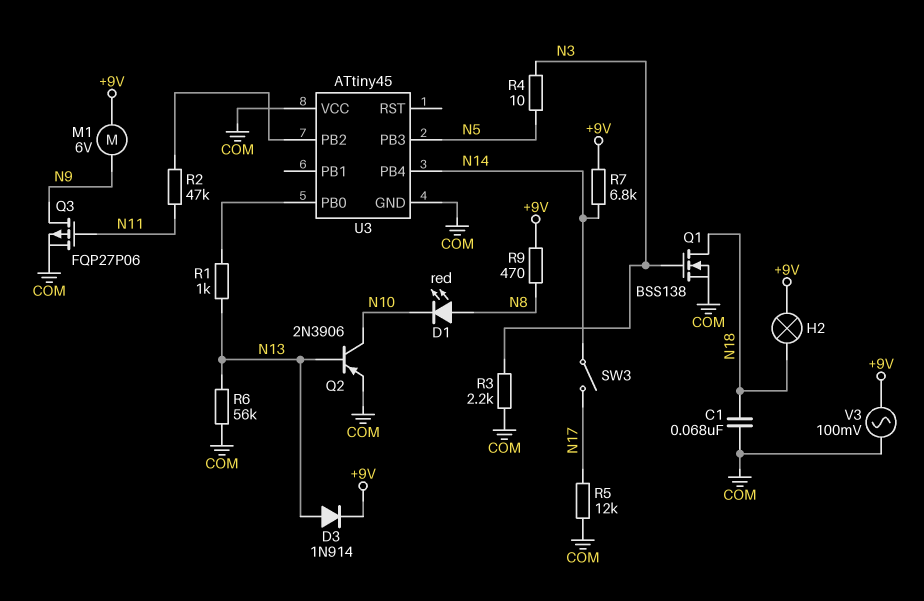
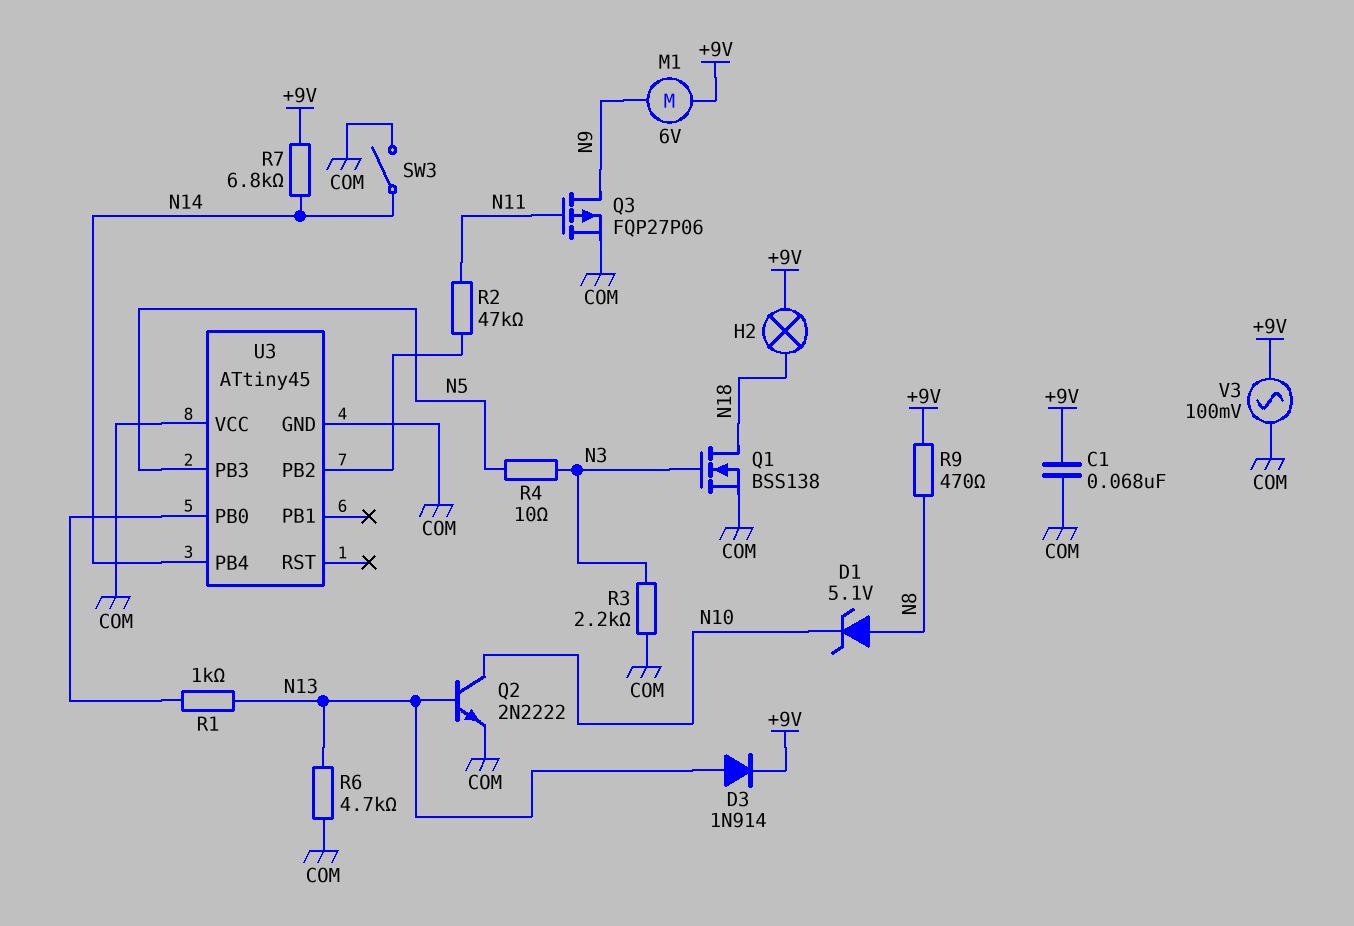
C1: 68nF (COM, N18) -> 68nF (+9V, COM)
D1: LED red (A N8, K N10) -> zener 5.1V (A N8, K N10)
Q2: PNP 2N3906 (B N13, C N10, E COM) -> NPN 2N2222 (B N13, C N10, E COM)
R5: 12k (COM, N17) -> none
R6: 56k (COM, N13) -> 4.7k (COM, N13)
SW3: switch (N14, N17) -> switch (COM, N14)

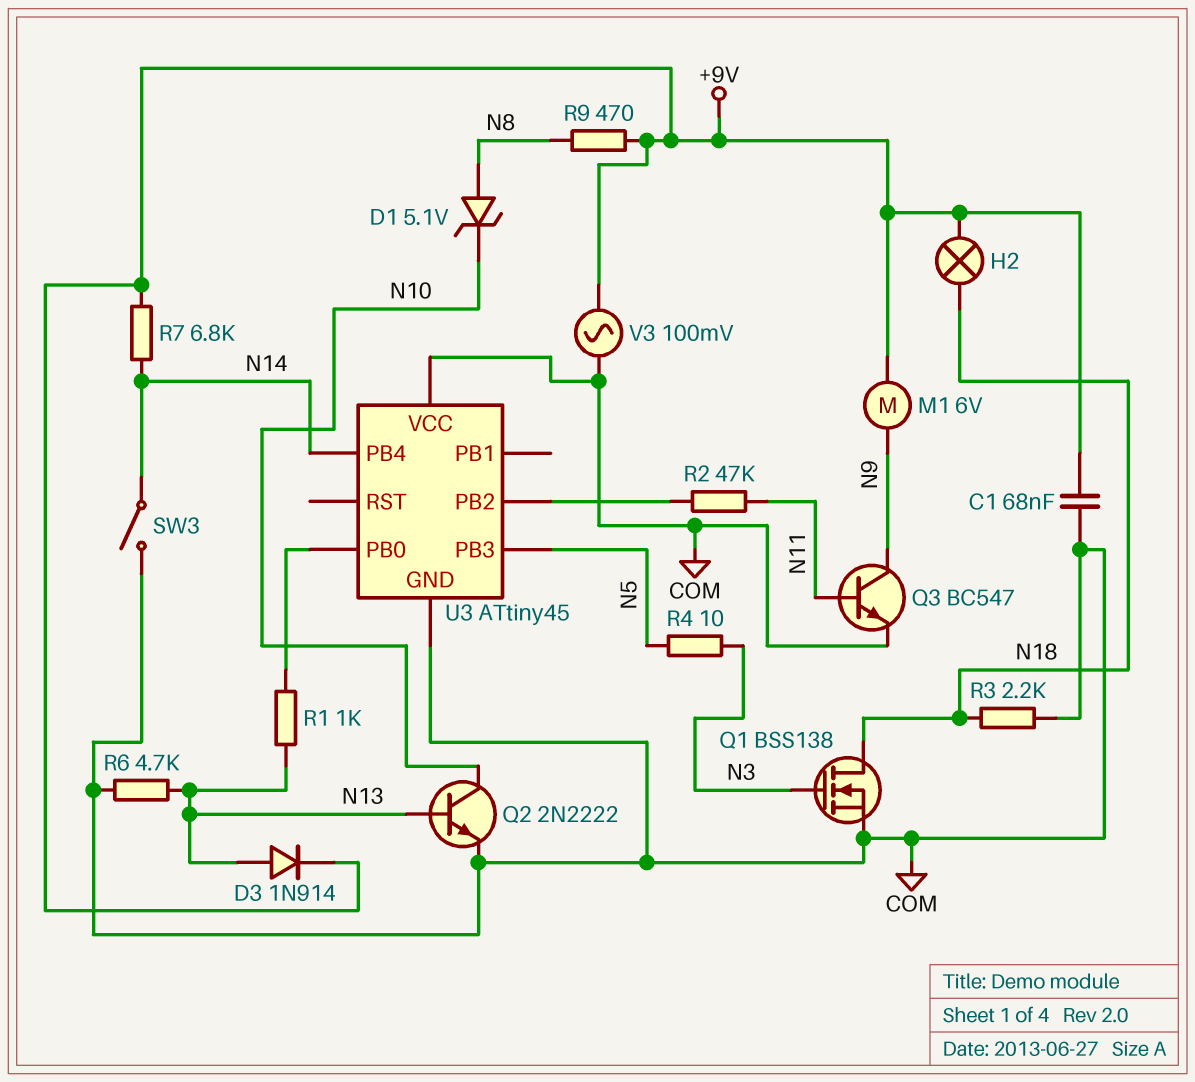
Q3: PMOS FQP27P06 (G N11, D N9, S COM) -> NPN BC547 (B N11, C N9, E COM)
R3: 2.2k (COM, N3) -> 2.2k (COM, N18)

